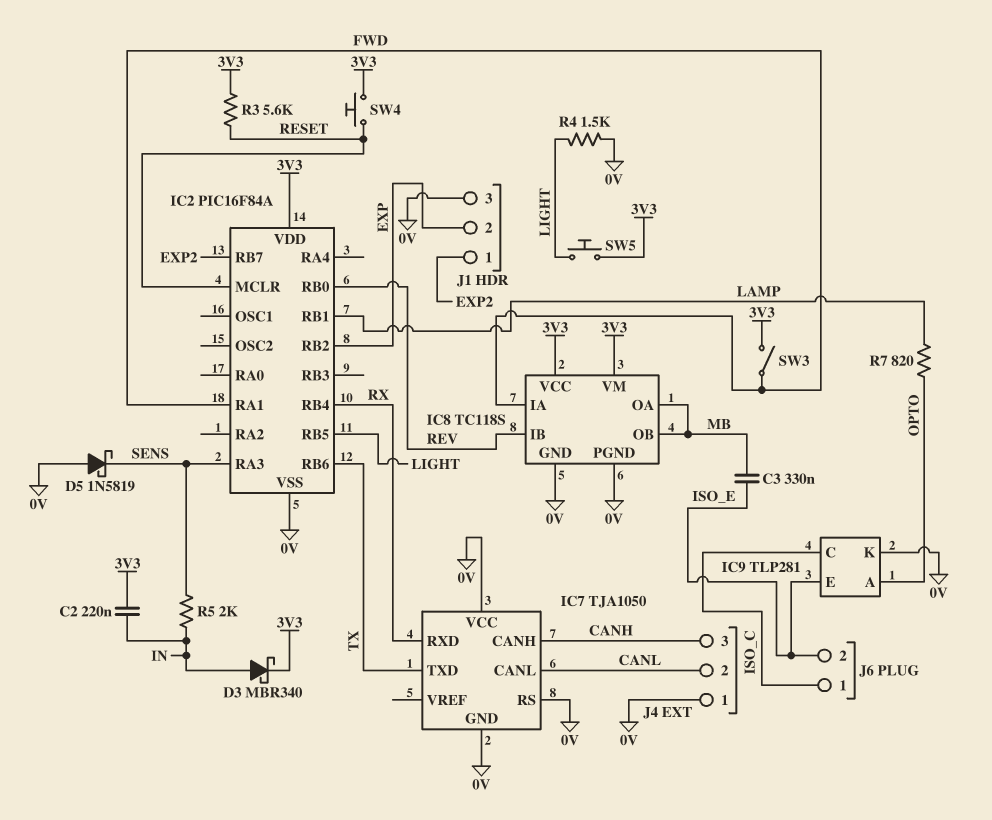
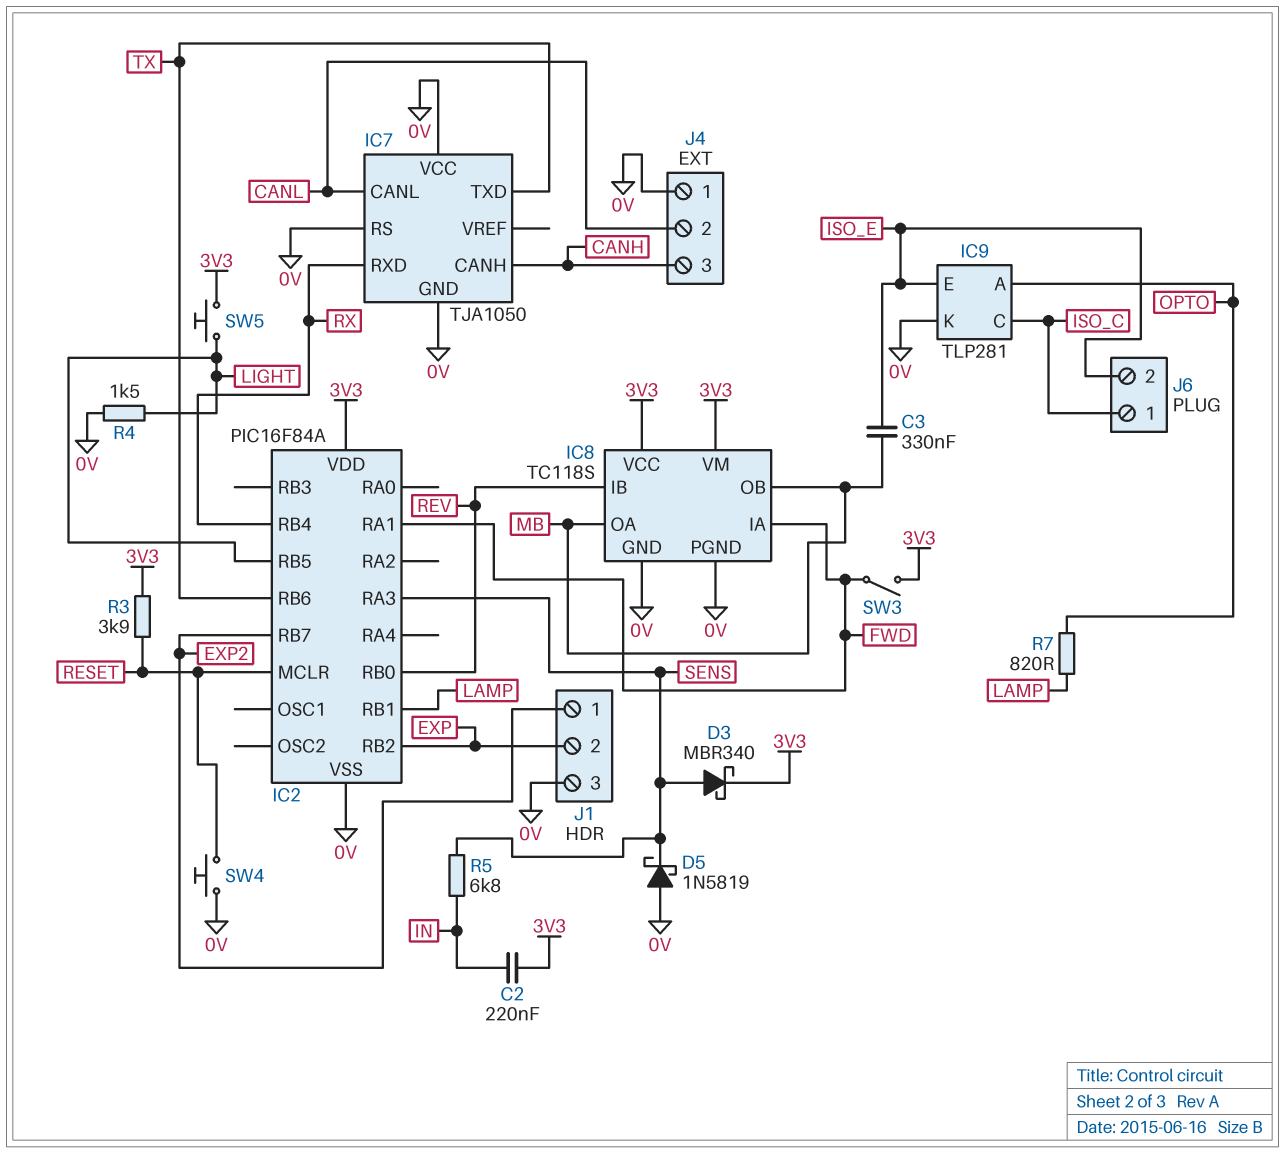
D3: schottky MBR340 (A IN, K 3V3) -> schottky MBR340 (A SENS, K 3V3)
R3: 5.6k (3V3, RESET) -> 3.9k (3V3, RESET)
R5: 2k (IN, SENS) -> 6.8k (IN, SENS)
SW4: button (3V3, RESET) -> button (0V, RESET)

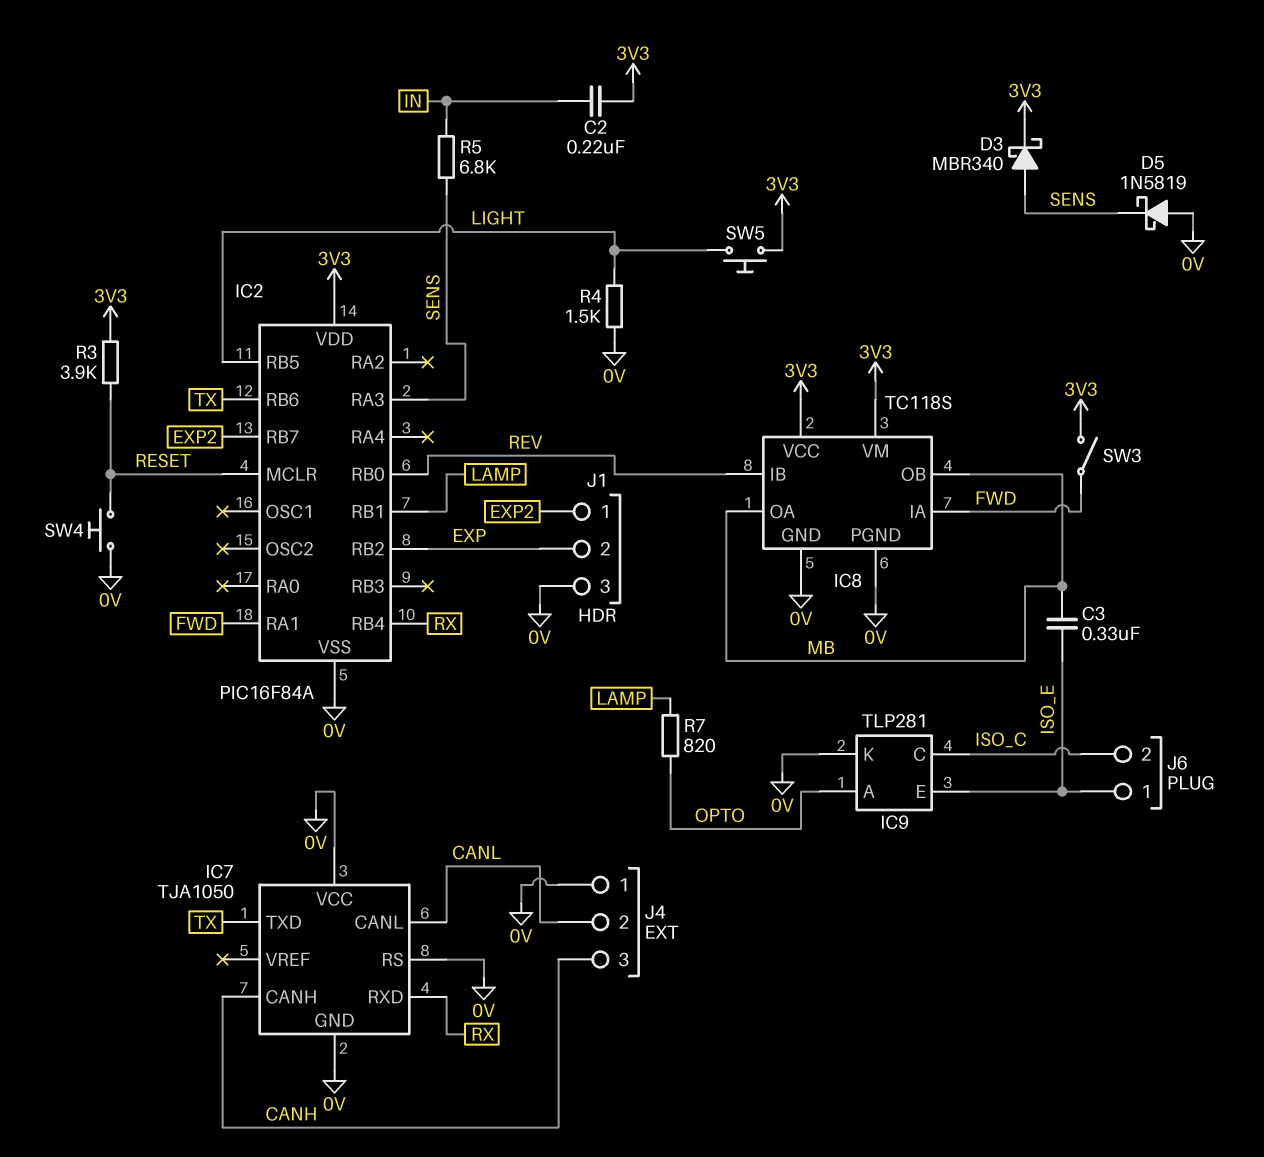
J6 pin 1: ISO_C -> ISO_E
J6 pin 2: ISO_E -> ISO_C

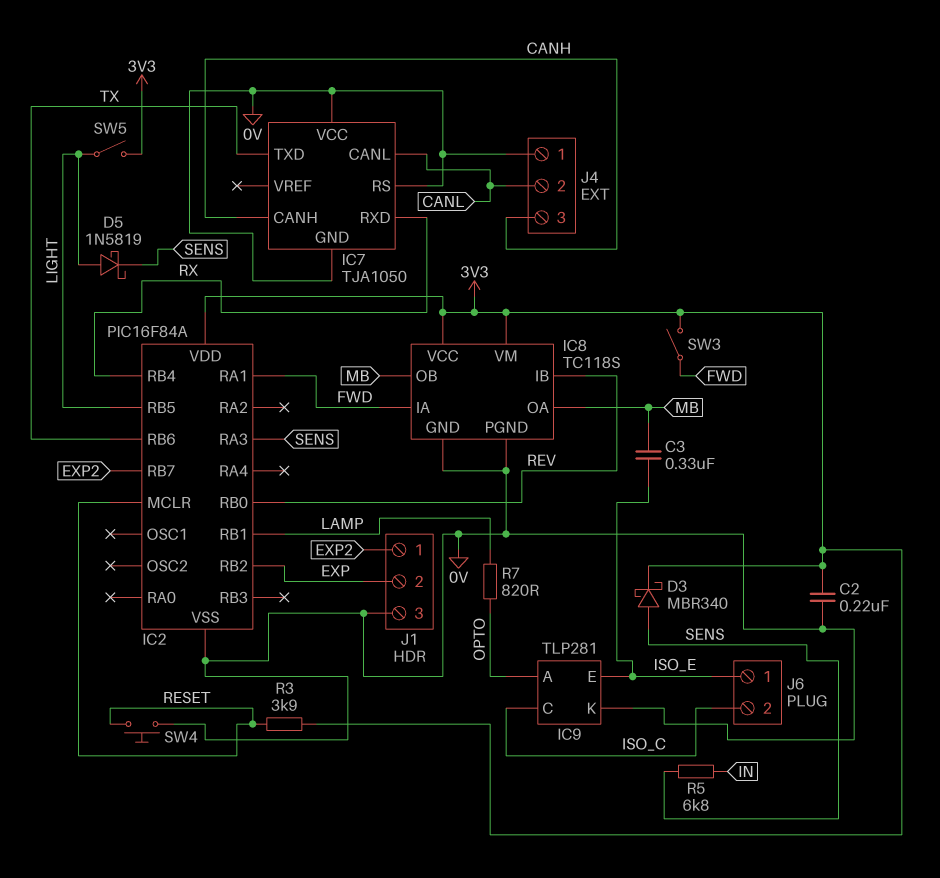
C2: 220nF (3V3, IN) -> 220nF (0V, 3V3)
D5: schottky 1N5819 (A 0V, K SENS) -> schottky 1N5819 (A LIGHT, K SENS)
R4: 1.5k (0V, LIGHT) -> none
SW5: button (3V3, LIGHT) -> switch (3V3, LIGHT)

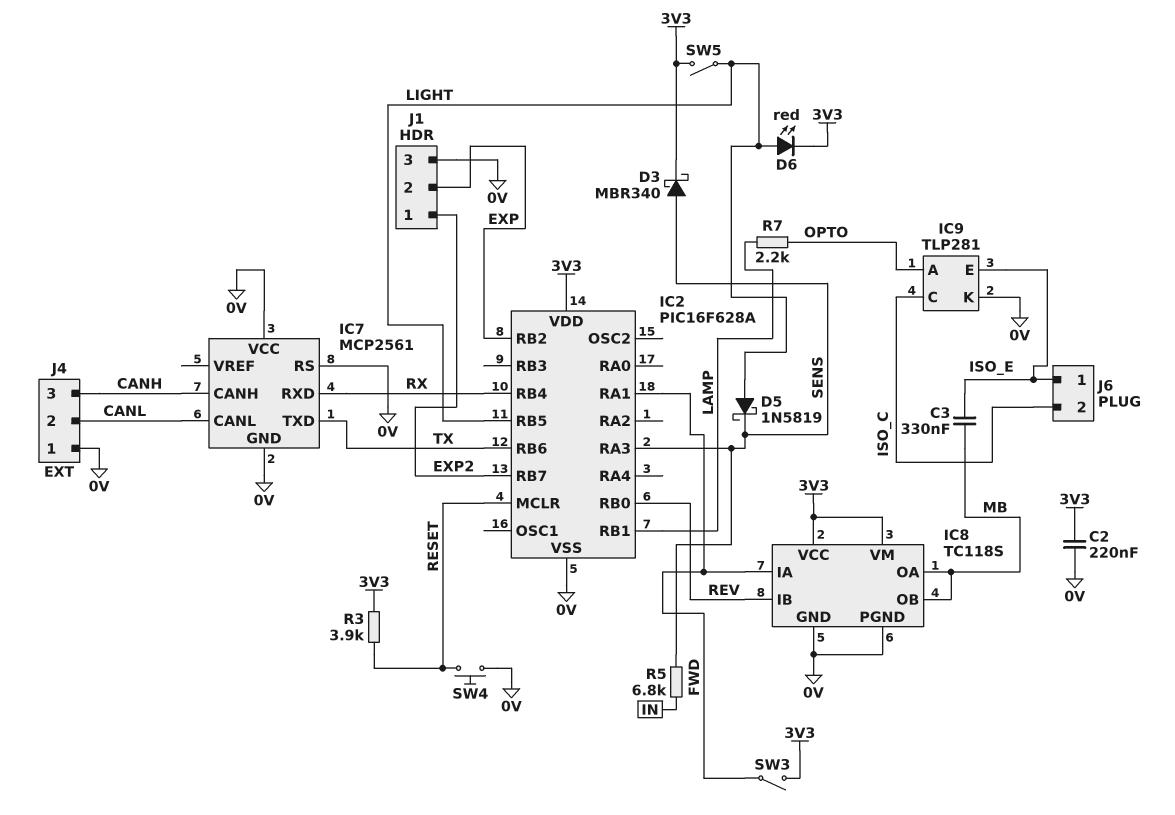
D6: none -> LED red (A LIGHT, K 3V3)
IC2: PIC16F84A -> PIC16F628A
IC7: TJA1050 -> MCP2561
R7: 820 (LAMP, OPTO) -> 2.2k (LAMP, OPTO)

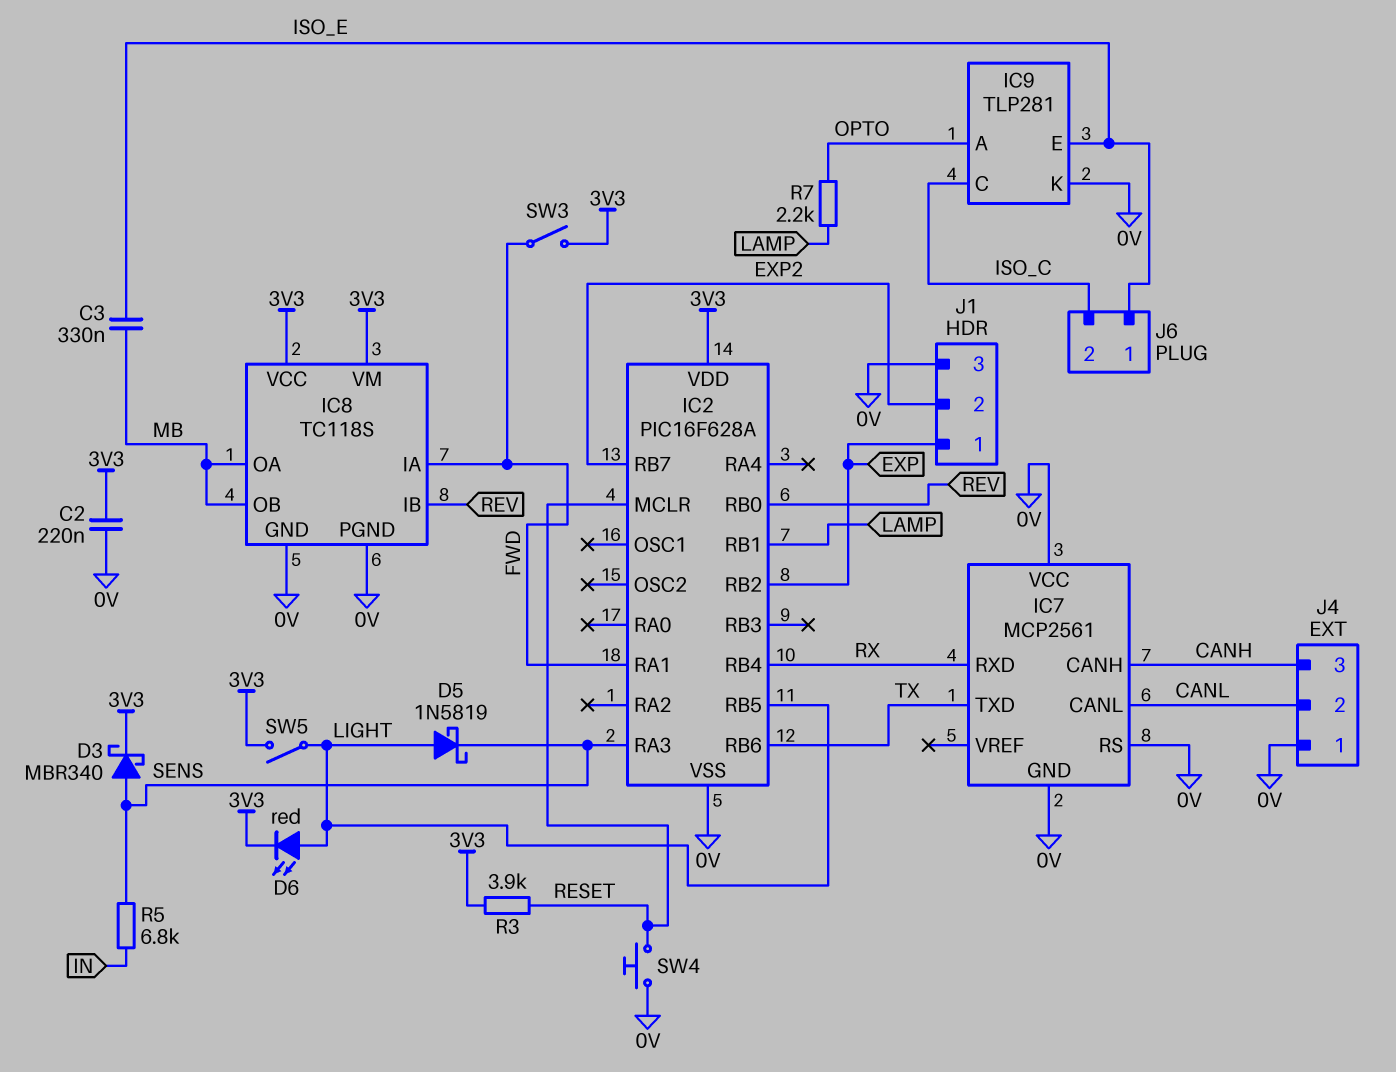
J1 pin 1: EXP2 -> EXP
J1 pin 2: EXP -> EXP2

